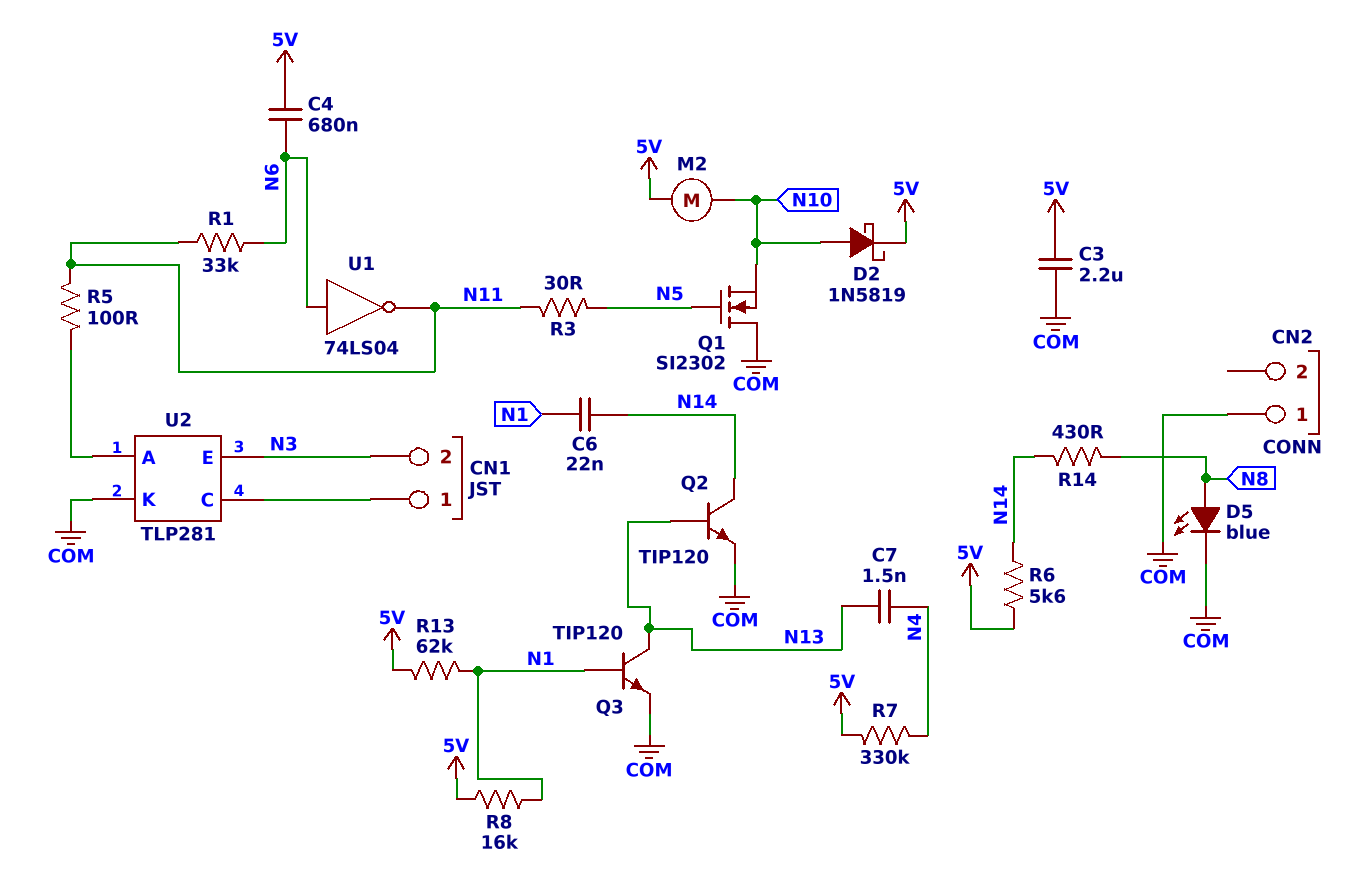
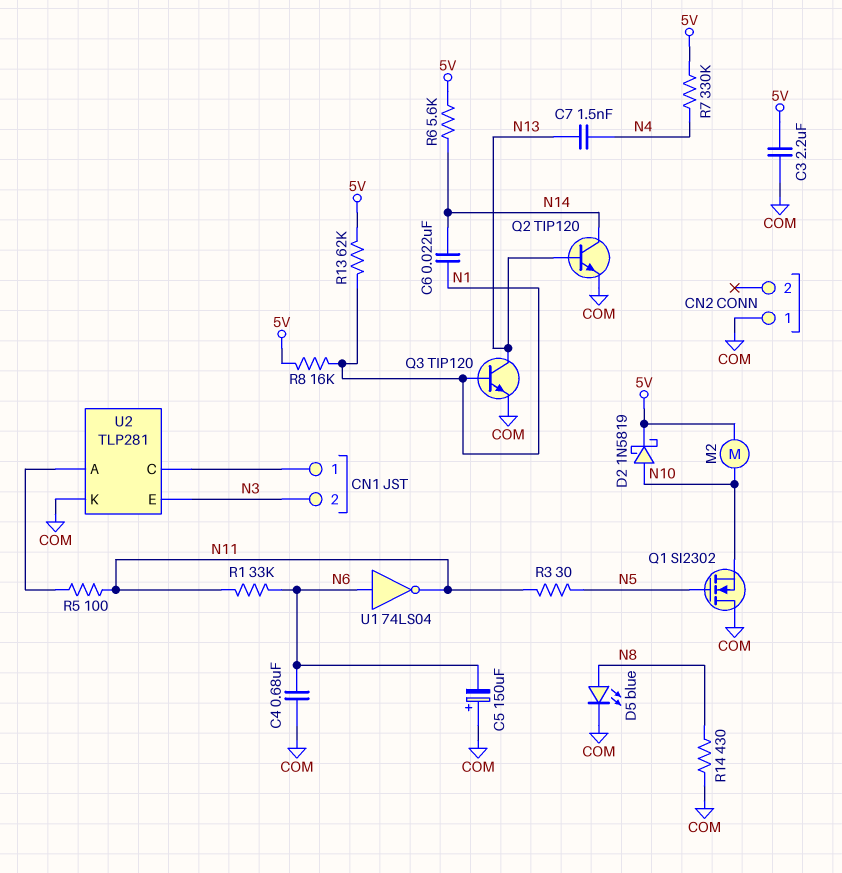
C4: 680nF (5V, N6) -> 680nF (COM, N6)
C5: none -> 150uF (plus COM, minus N6)
R14: 430 (N8, N14) -> 430 (COM, N8)

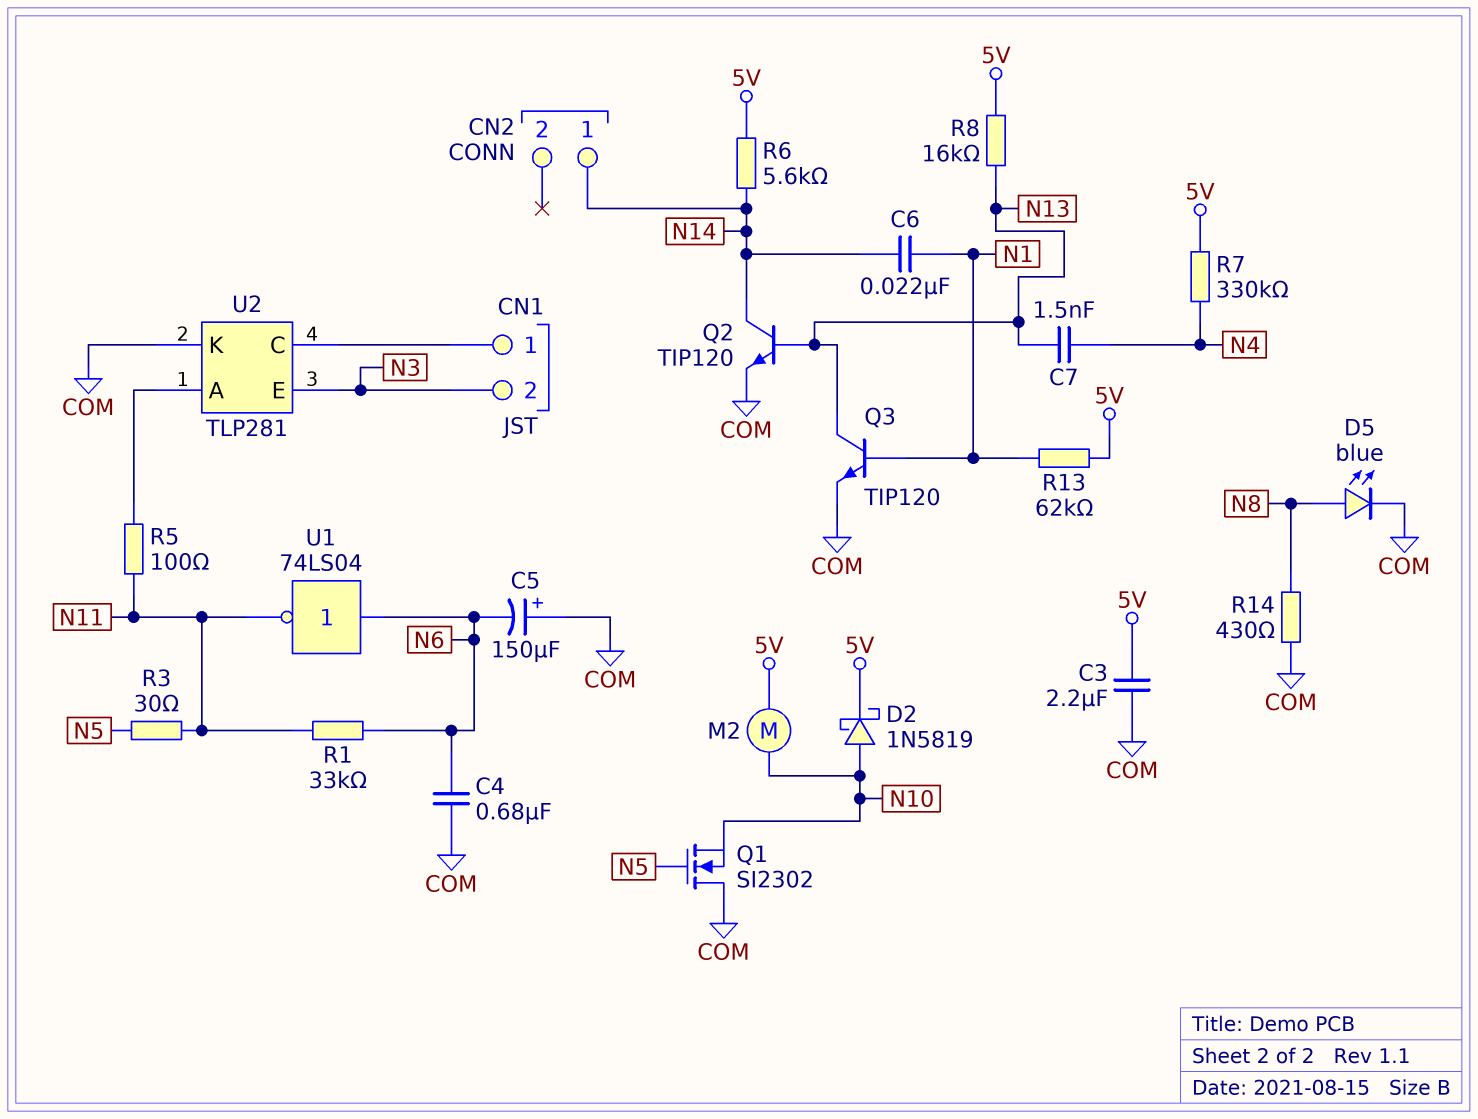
CN2 pin 1: COM -> N14
R8: 16k (5V, N1) -> 16k (5V, N13)

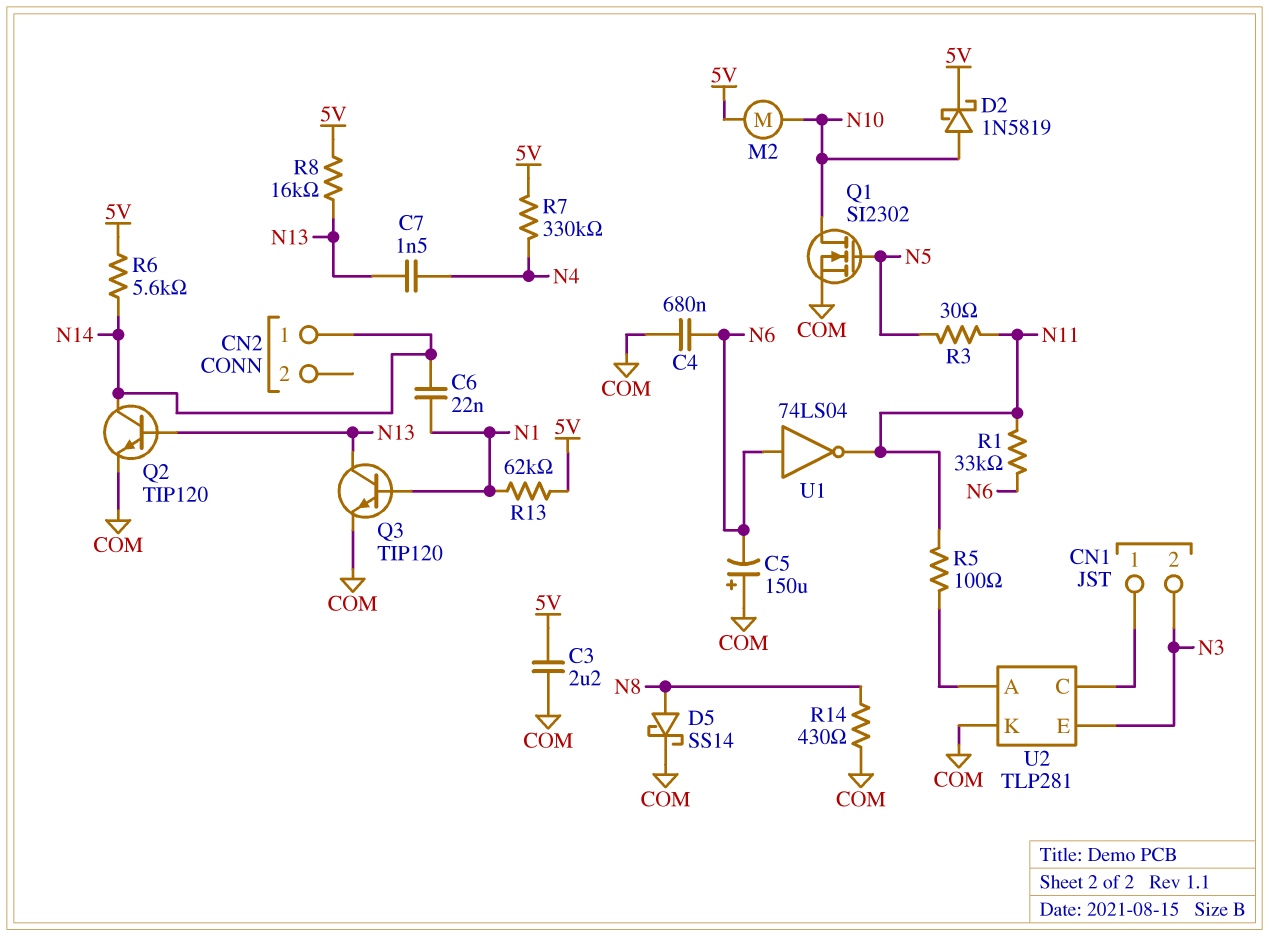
D5: LED blue (A N8, K COM) -> schottky SS14 (A N8, K COM)
Q1: NMOS SI2302 (G N5, D COM, S N10) -> NMOS SI2302 (G N5, D N10, S COM)

